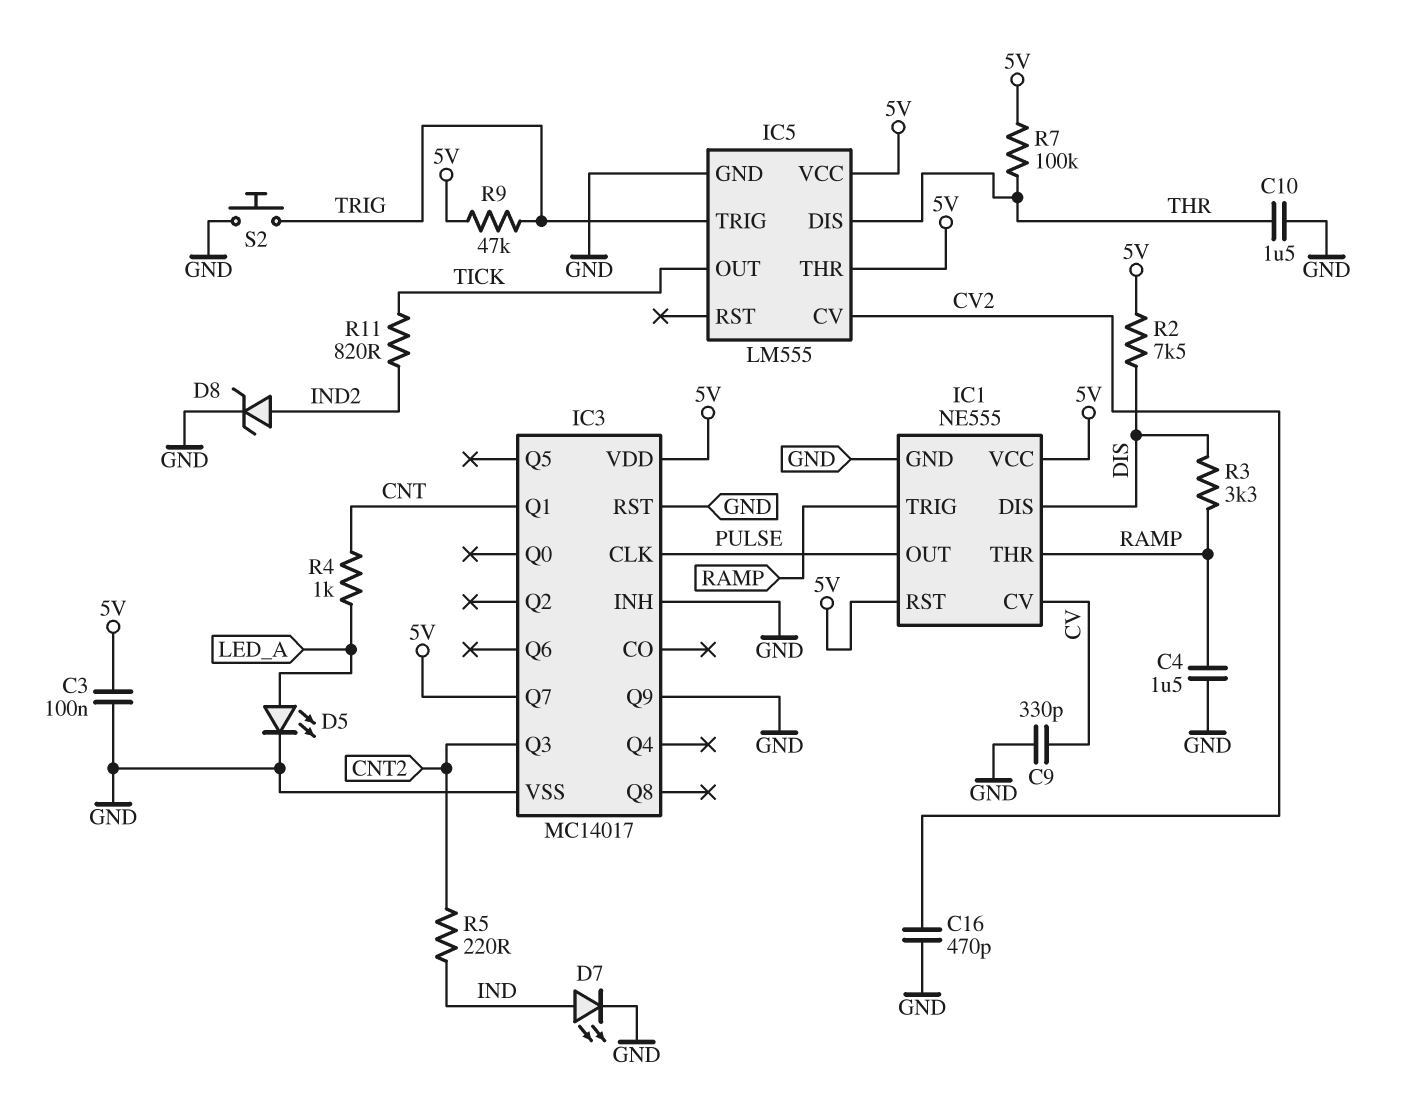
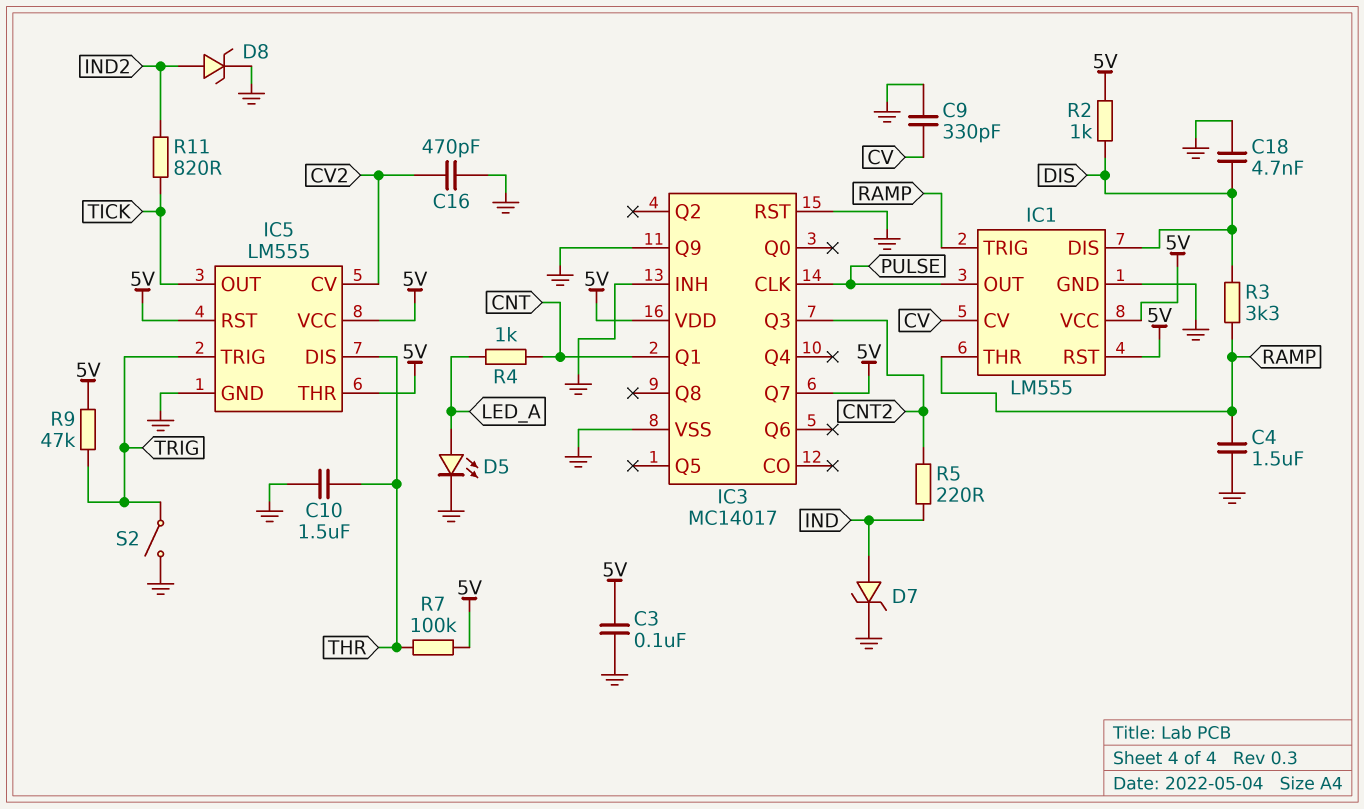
C18: none -> 4.7nF (DIS, GND)
D7: LED (A IND, K GND) -> zener (A IND, K GND)
IC1: NE555 -> LM555
IC5 pin RST: none -> 5V
R2: 7.5k (5V, DIS) -> 1k (5V, DIS)
S2: button (GND, TRIG) -> switch (GND, TRIG)

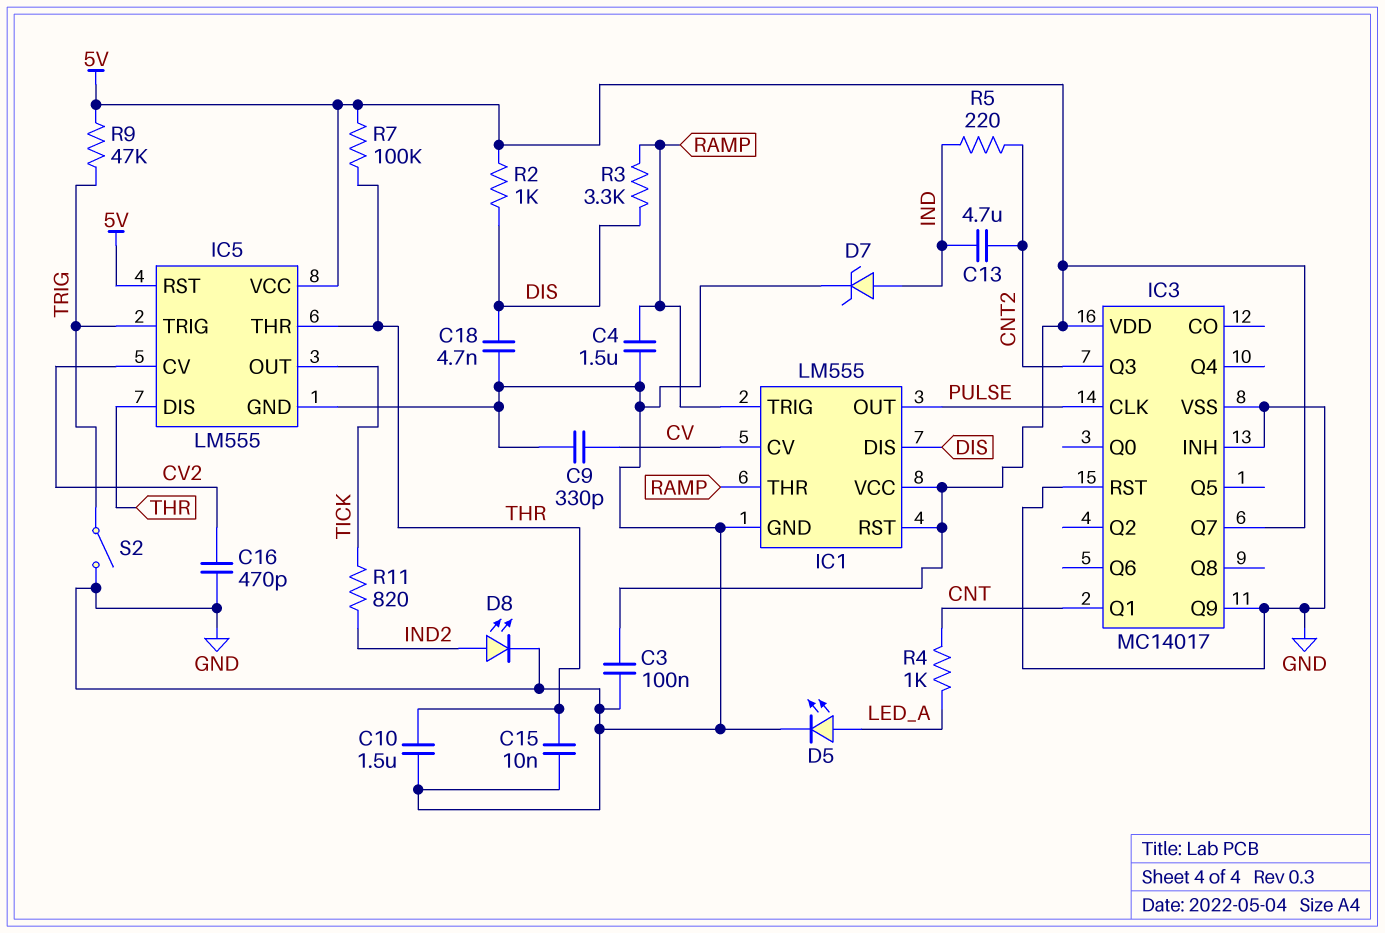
C13: none -> 4.7uF (CNT2, IND)
C15: none -> 10nF (GND, THR)
D8: zener (A IND2, K GND) -> LED (A IND2, K GND)
IC5 pin THR: 5V -> THR

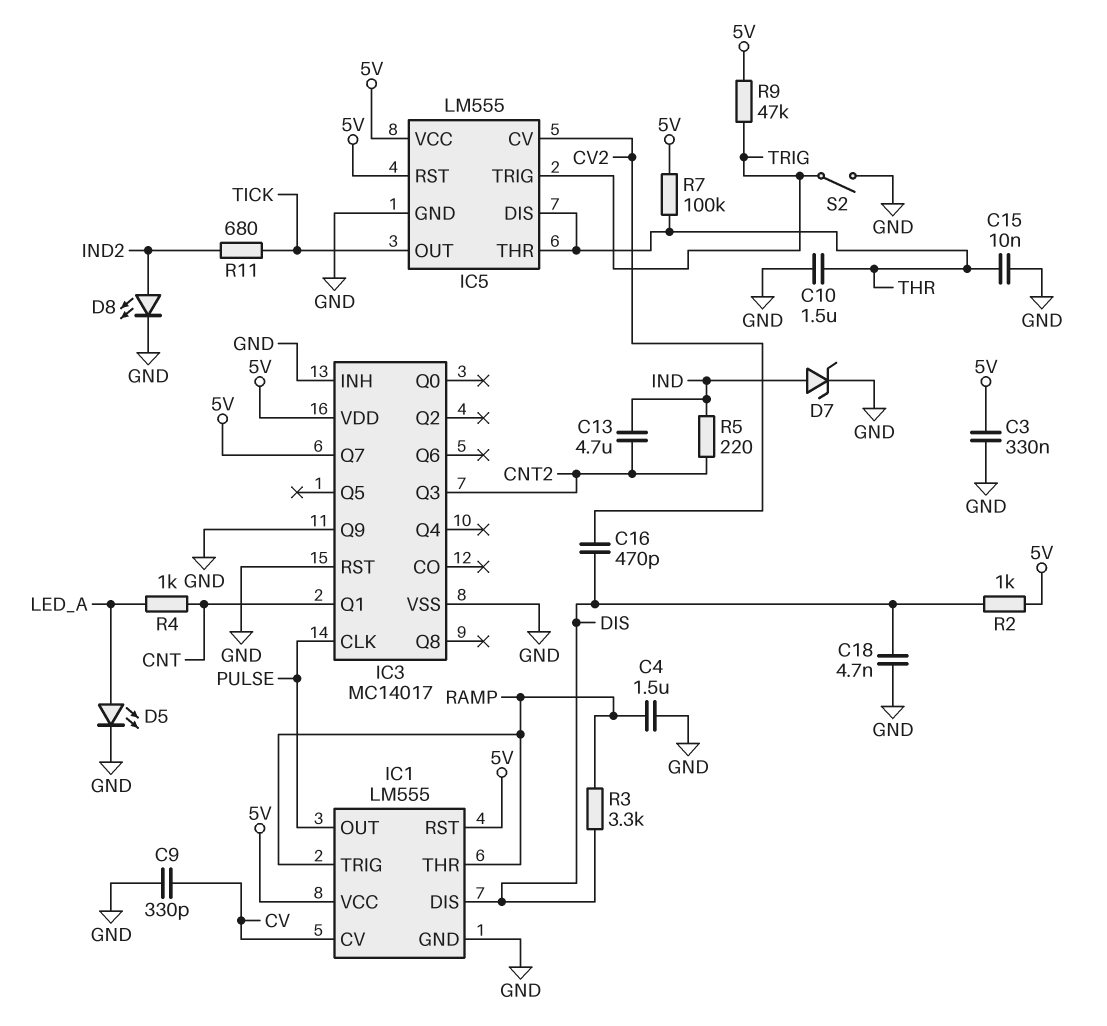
C3: 100nF (5V, GND) -> 330nF (5V, GND)
C16: 470pF (CV2, GND) -> 470pF (CV2, DIS)
R11: 820 (IND2, TICK) -> 680 (IND2, TICK)

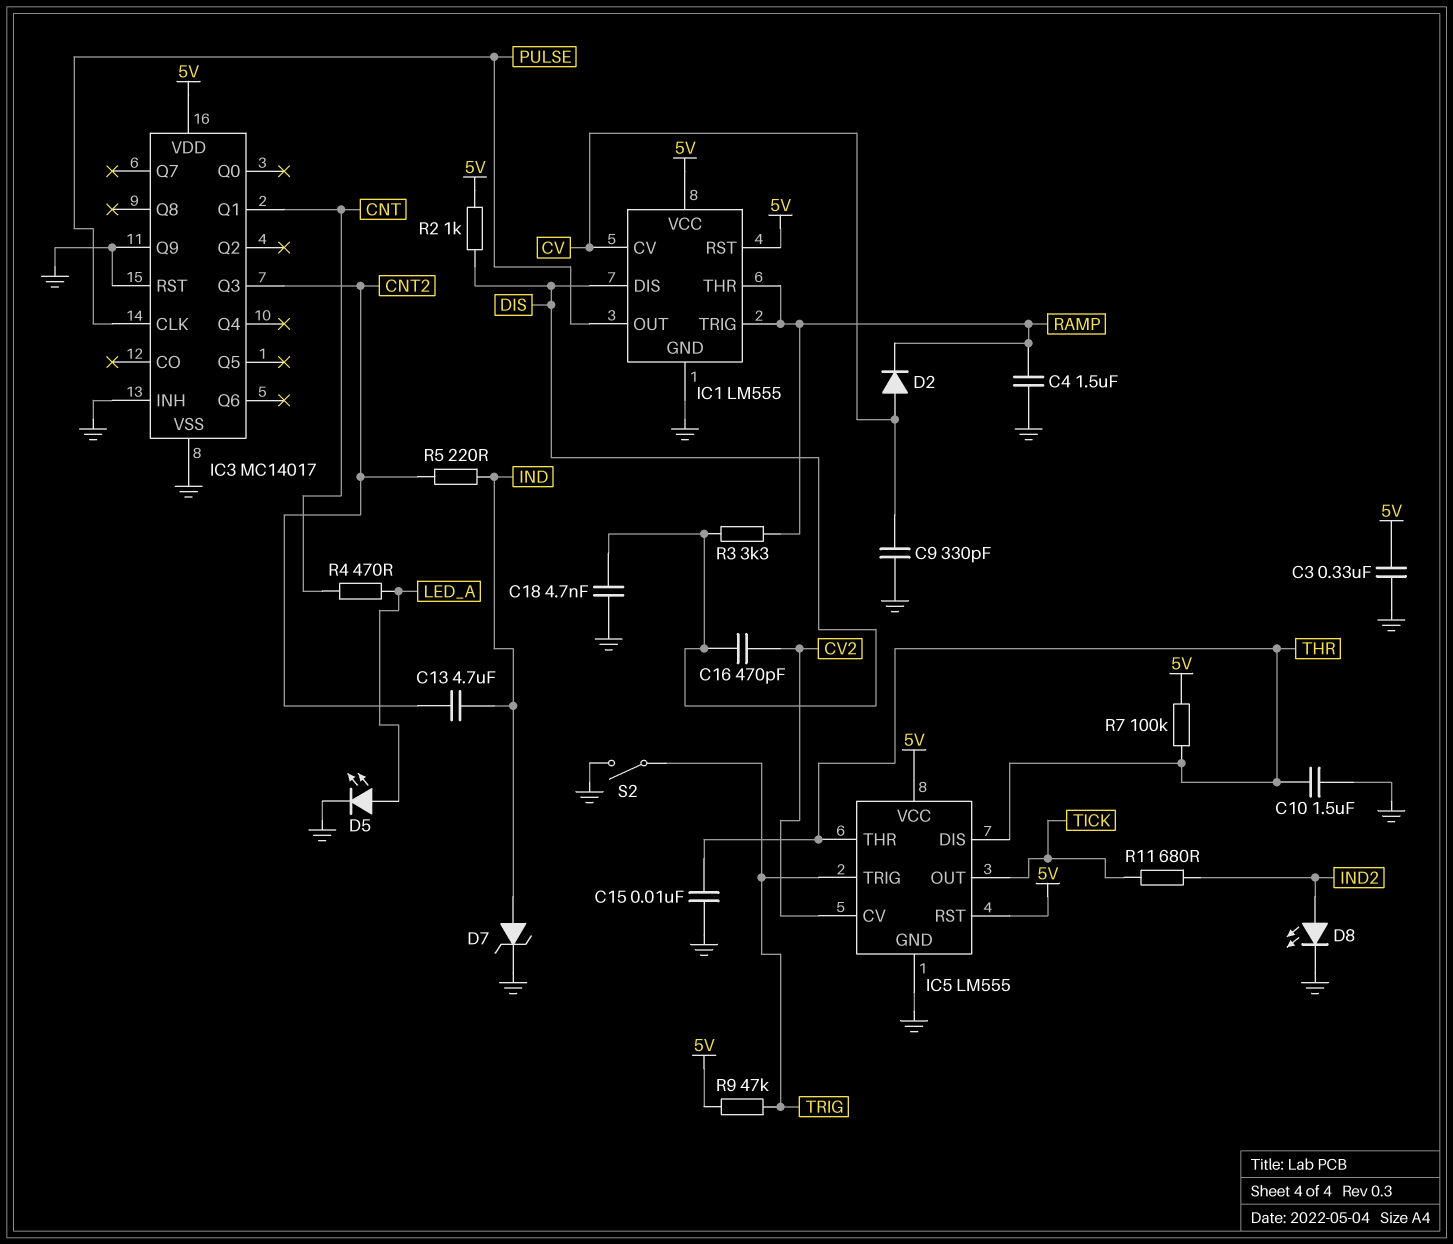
D2: none -> diode (A CV, K RAMP)
IC3 pin Q7: 5V -> none
R4: 1k (CNT, LED_A) -> 470 (CNT, LED_A)

